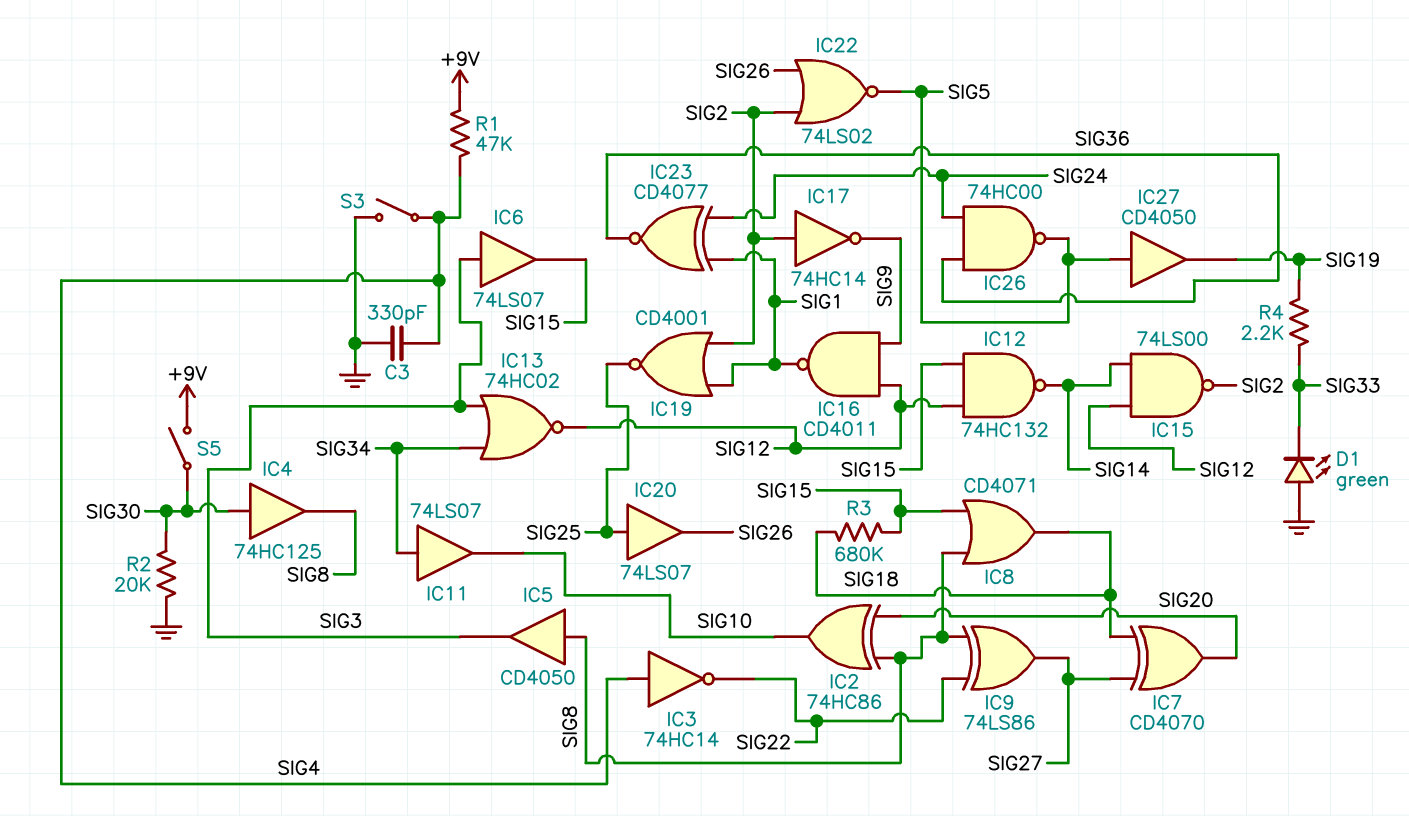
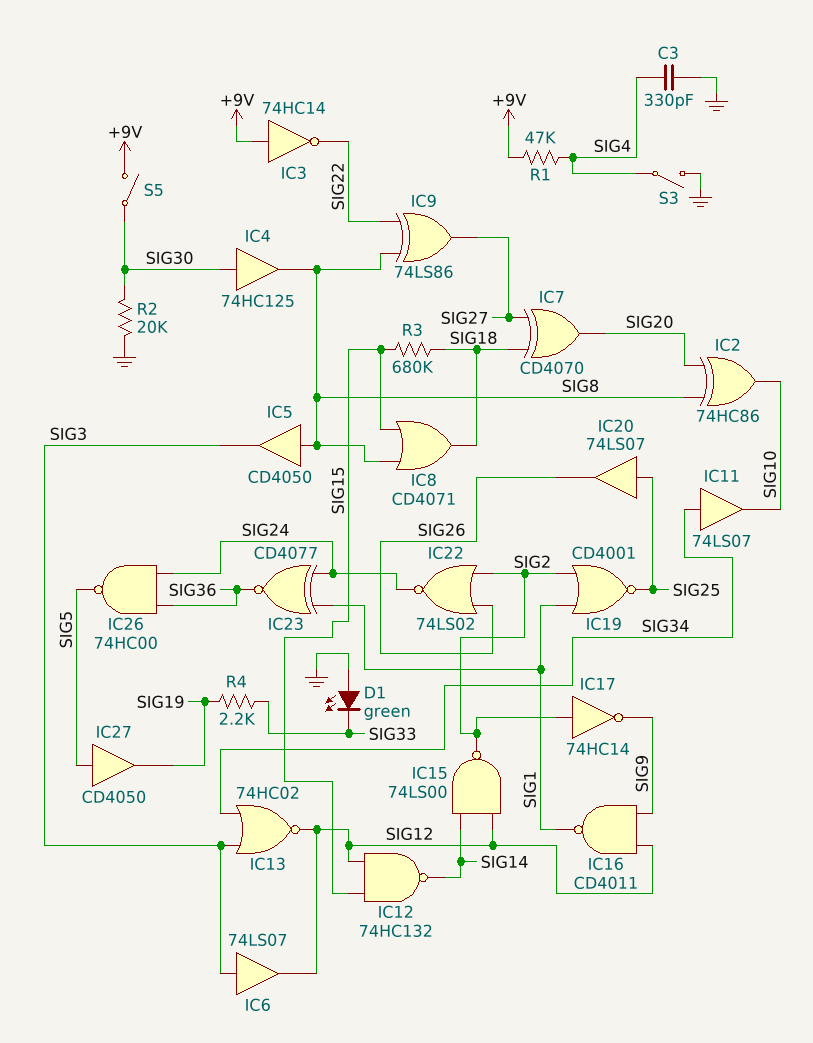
IC3: NOT 74HC14 (in SIG4, out SIG22) -> NOT 74HC14 (in +9V, out SIG22)
IC6: buffer 74LS07 (in SIG3, out SIG15) -> buffer 74LS07 (in SIG3, out SIG12)
IC22: NOR 74LS02 (in SIG2, in SIG26, out SIG5) -> NOR 74LS02 (in SIG2, in SIG26, out SIG24)

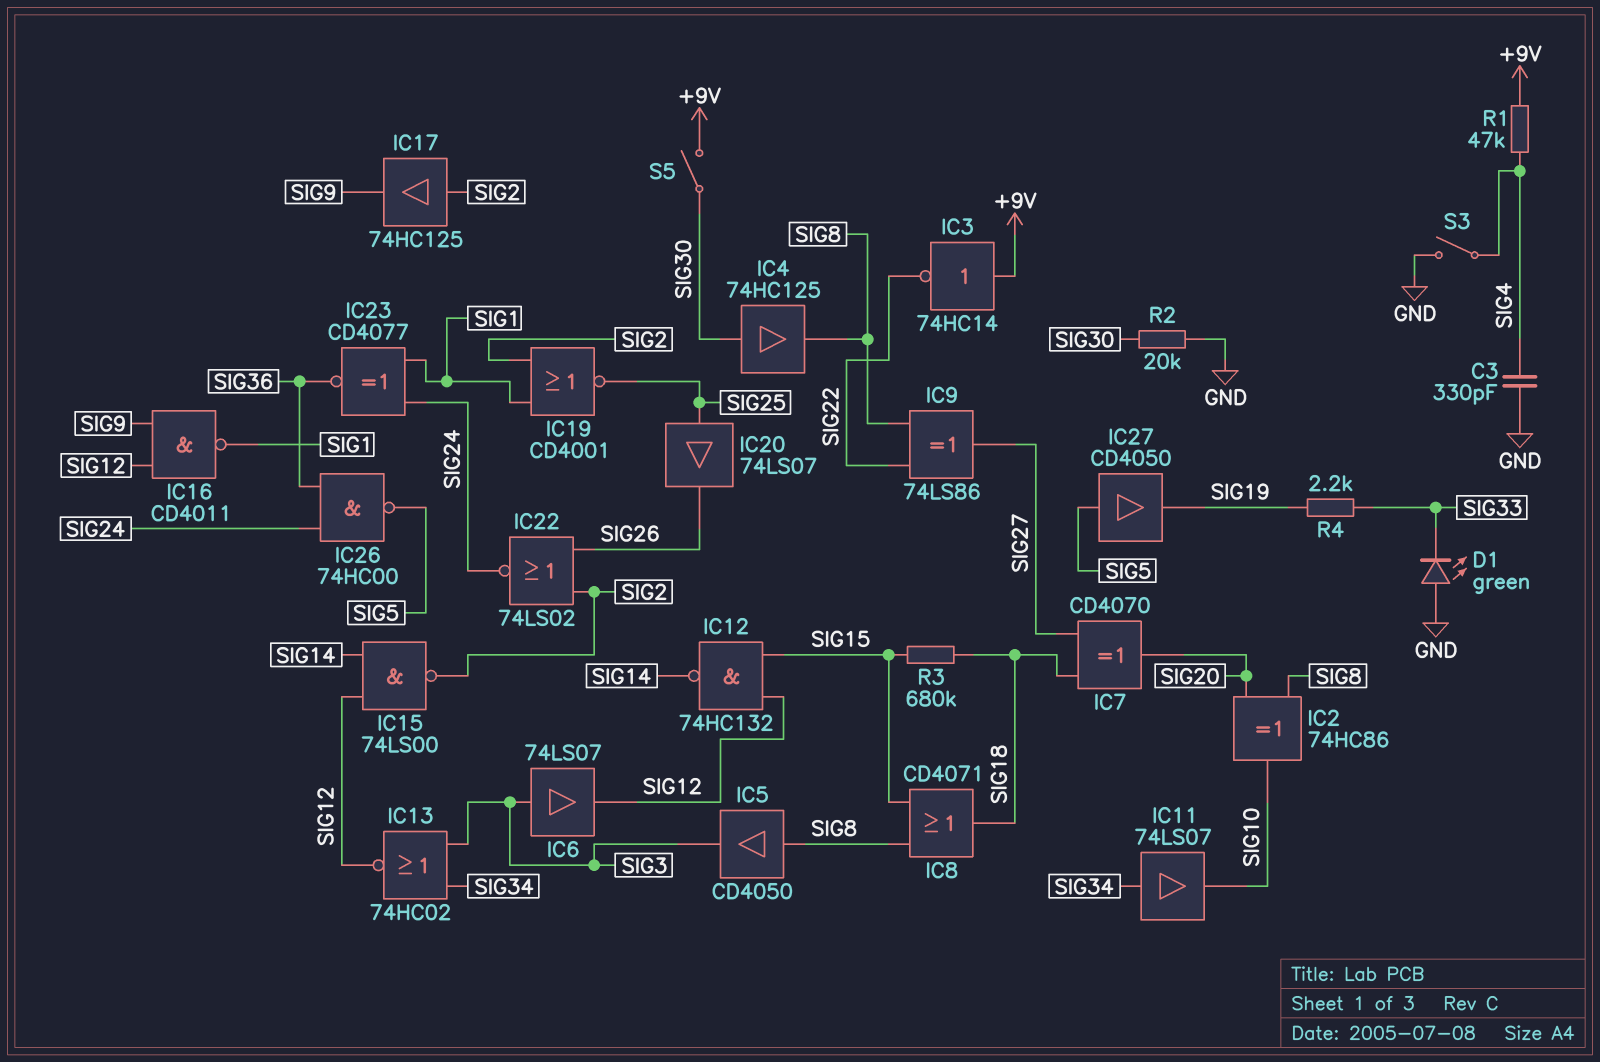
IC17: NOT 74HC14 (in SIG2, out SIG9) -> buffer 74HC125 (in SIG2, out SIG9)

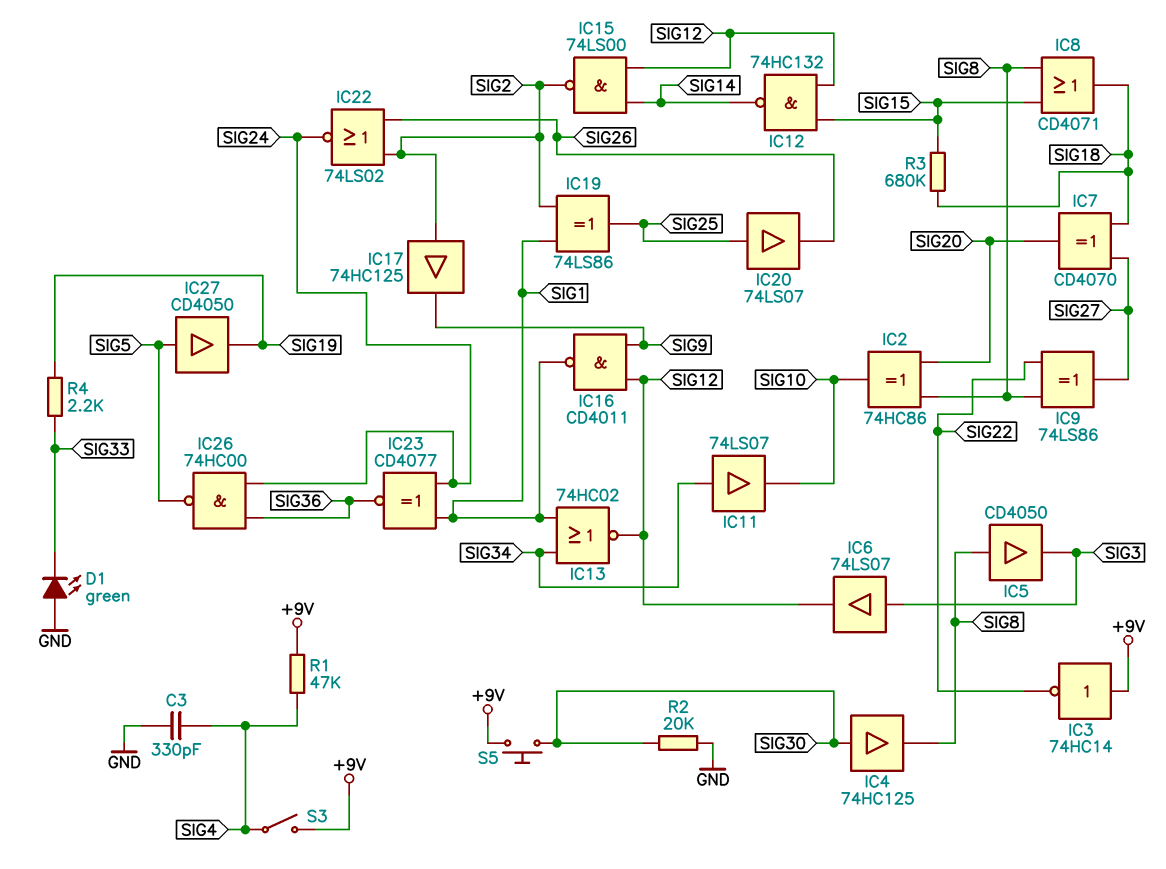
IC13: NOR 74HC02 (in SIG3, in SIG34, out SIG12) -> NOR 74HC02 (in SIG1, in SIG34, out SIG12)
IC19: NOR CD4001 (in SIG1, in SIG2, out SIG25) -> XOR 74LS86 (in SIG1, in SIG2, out SIG25)
S3: switch (GND, SIG4) -> switch (+9V, SIG4)
S5: switch (+9V, SIG30) -> button (+9V, SIG30)

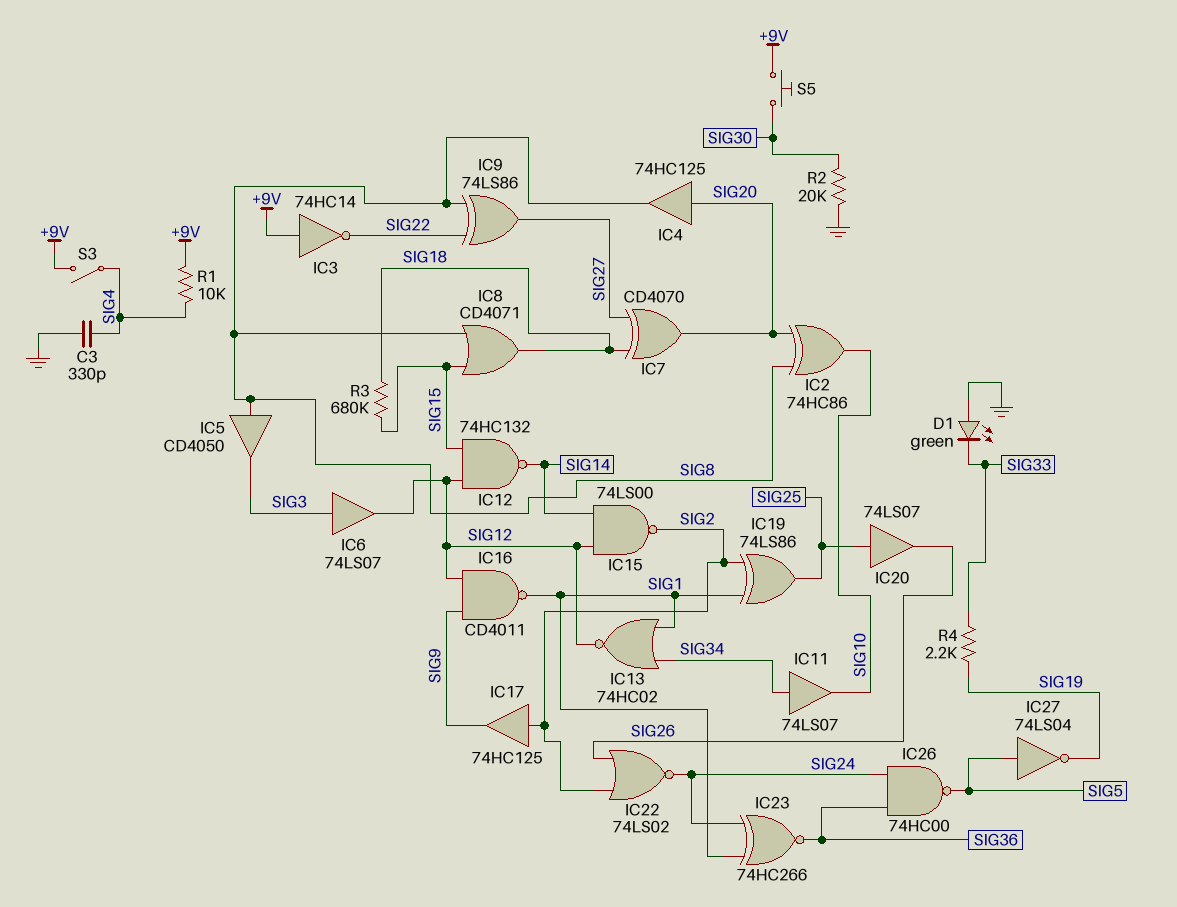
IC4: buffer 74HC125 (in SIG30, out SIG8) -> buffer 74HC125 (in SIG20, out SIG8)
IC23: XNOR CD4077 (in SIG1, in SIG24, out SIG36) -> XNOR 74HC266 (in SIG1, in SIG24, out SIG36)
IC27: buffer CD4050 (in SIG5, out SIG19) -> NOT 74LS04 (in SIG5, out SIG19)
R1: 47k (+9V, SIG4) -> 10k (+9V, SIG4)

